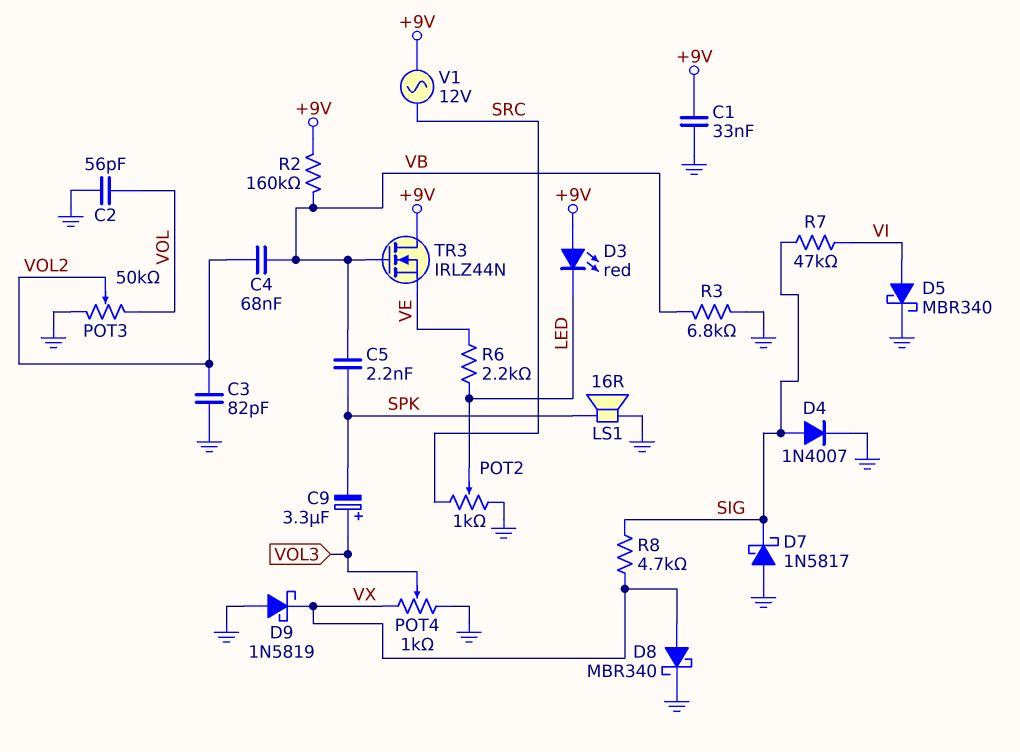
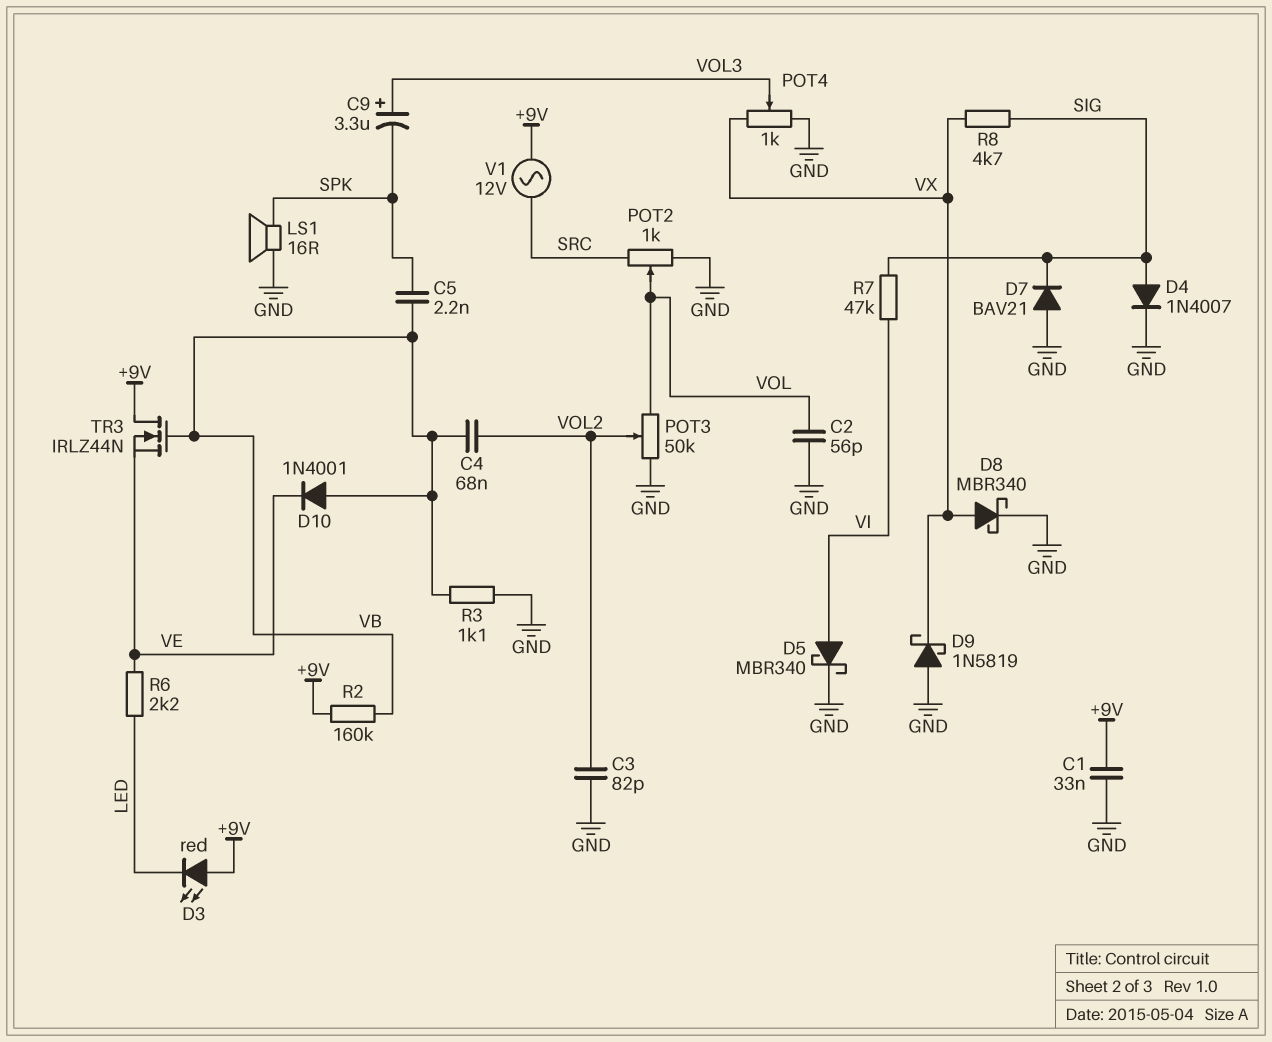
D7: schottky 1N5817 (A GND, K SIG) -> diode BAV21 (A GND, K SIG)
D10: none -> diode 1N4001 (A VB, K VE)
POT2: 1k (GND, SRC, wiper LED) -> 1k (GND, SRC, wiper VOL)
R3: 6.8k (GND, VB) -> 1.1k (GND, VB)

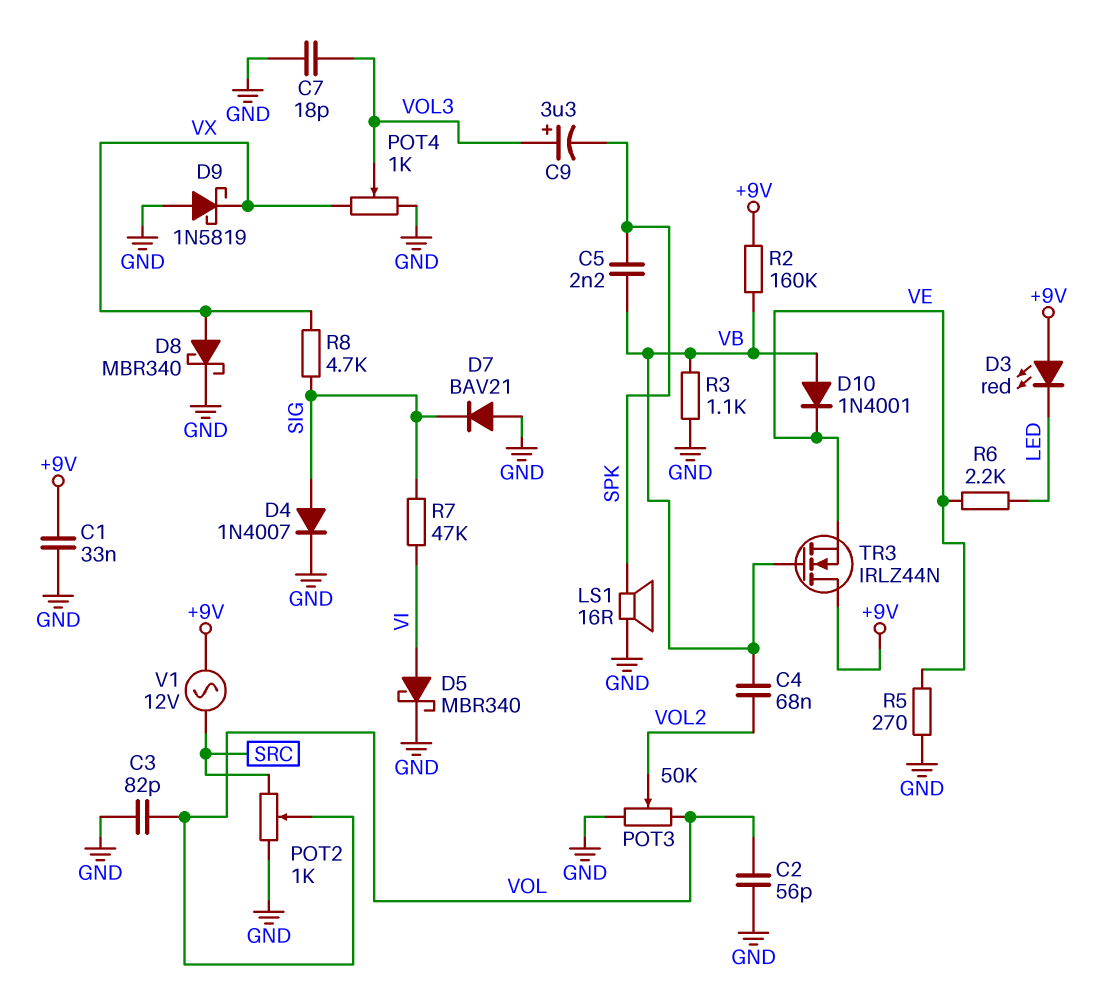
C3: 82pF (GND, VOL2) -> 82pF (GND, VOL)
C7: none -> 18pF (GND, VOL3)
R5: none -> 270 (GND, VE)

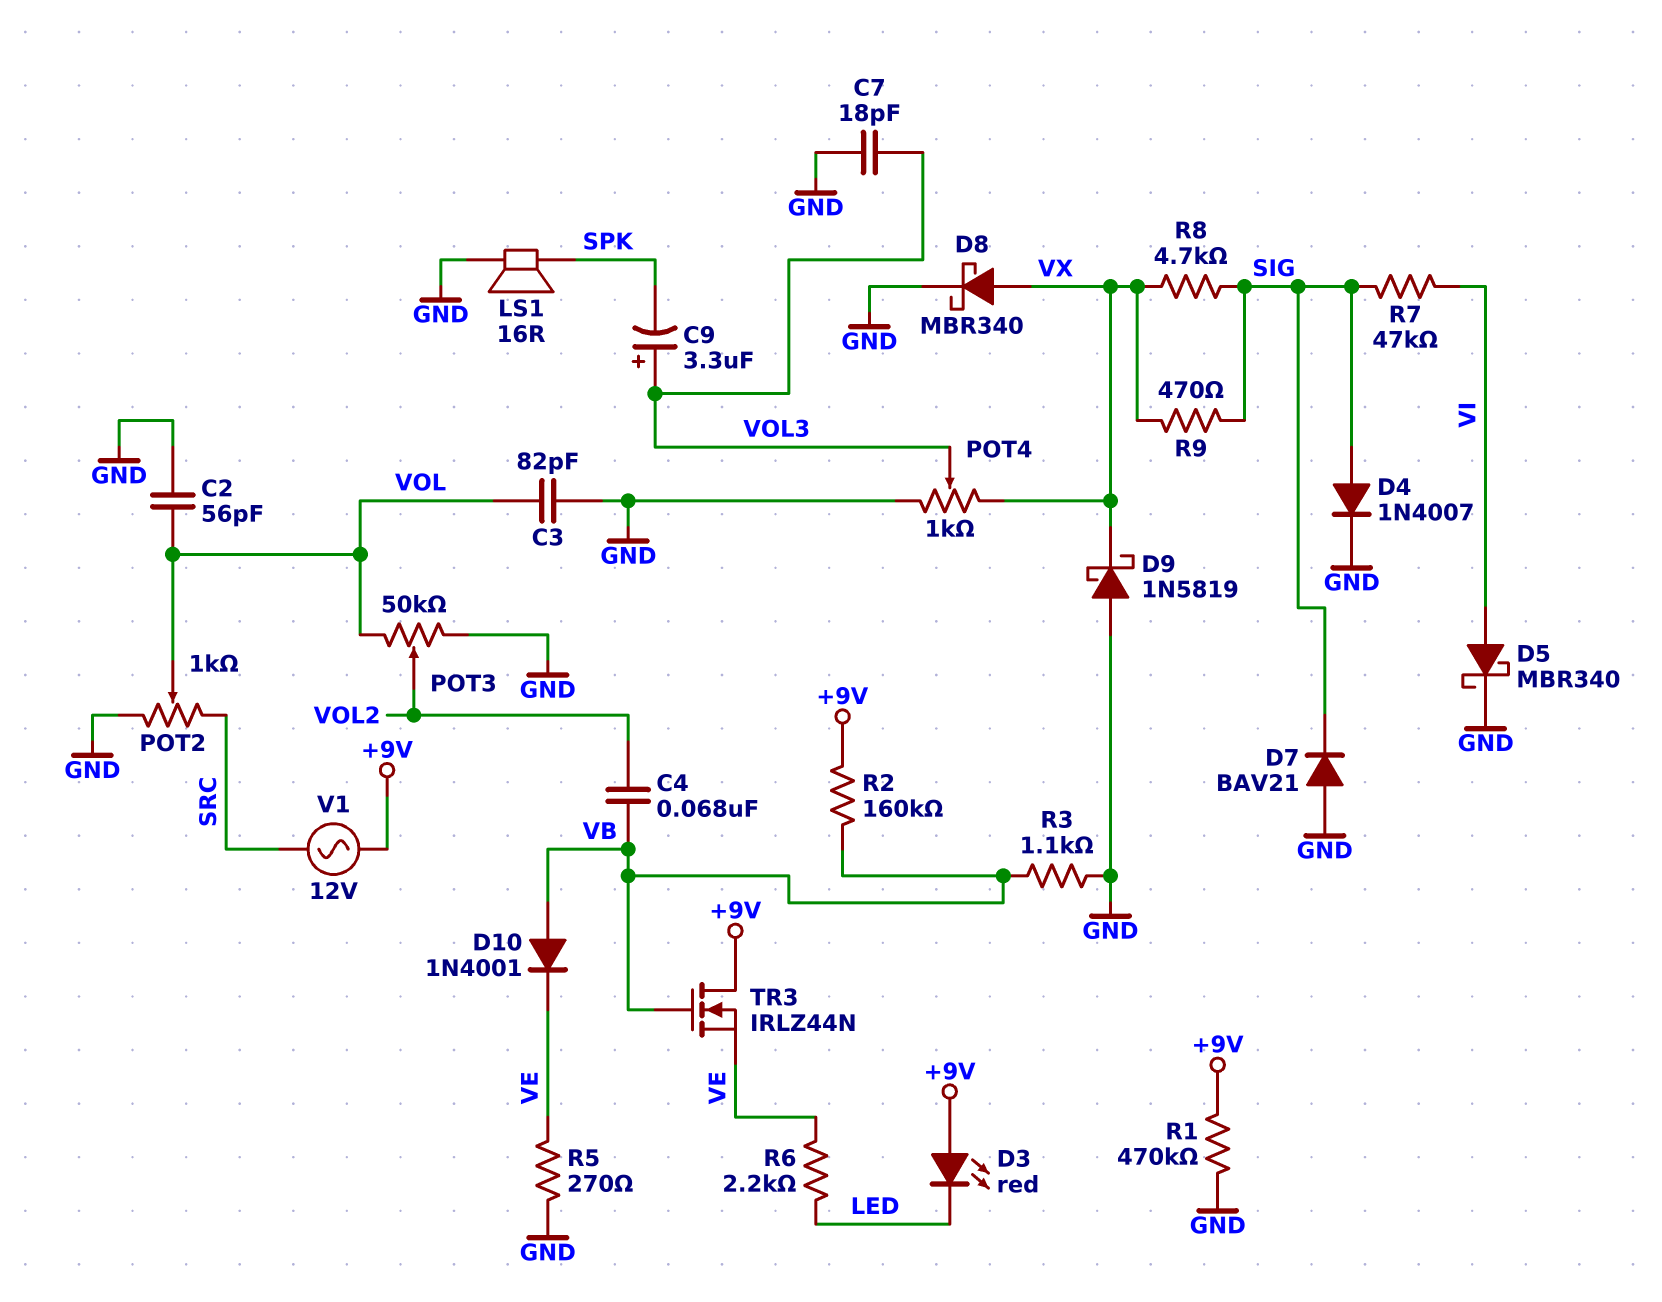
C1: 33nF (+9V, GND) -> none
C5: 2.2nF (SPK, VB) -> none
R1: none -> 470k (+9V, GND)
R9: none -> 470 (SIG, VX)

